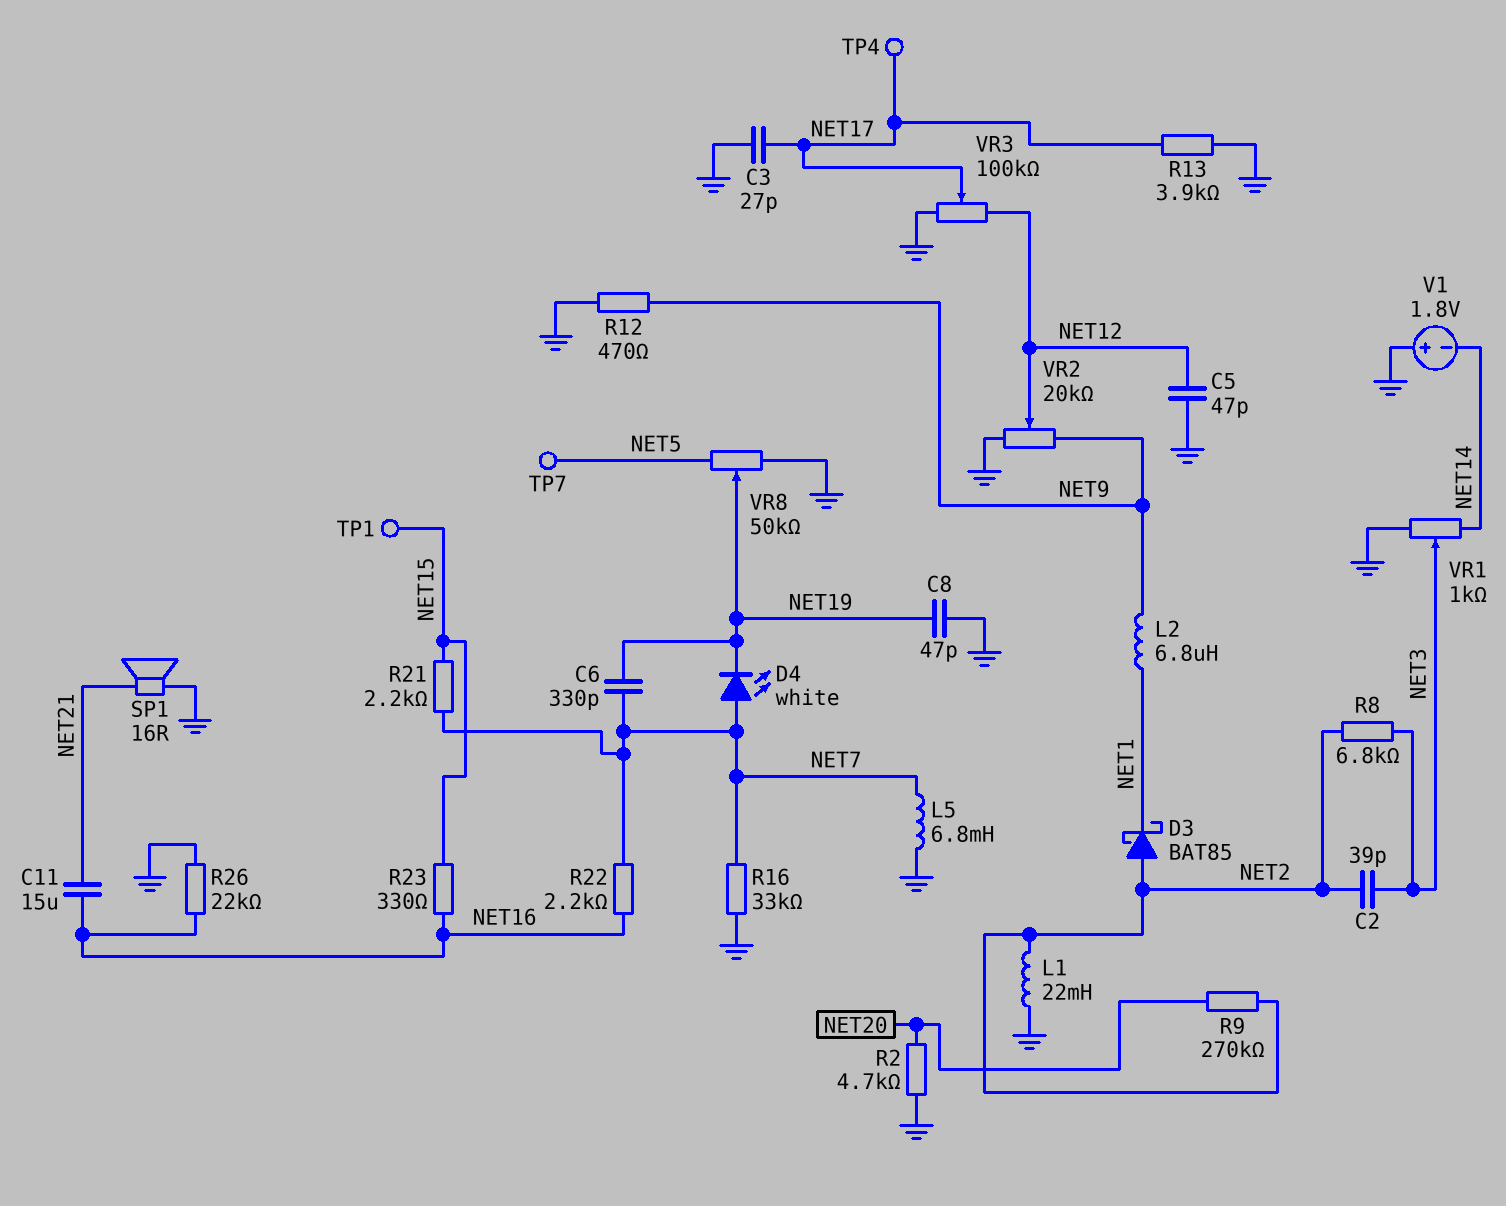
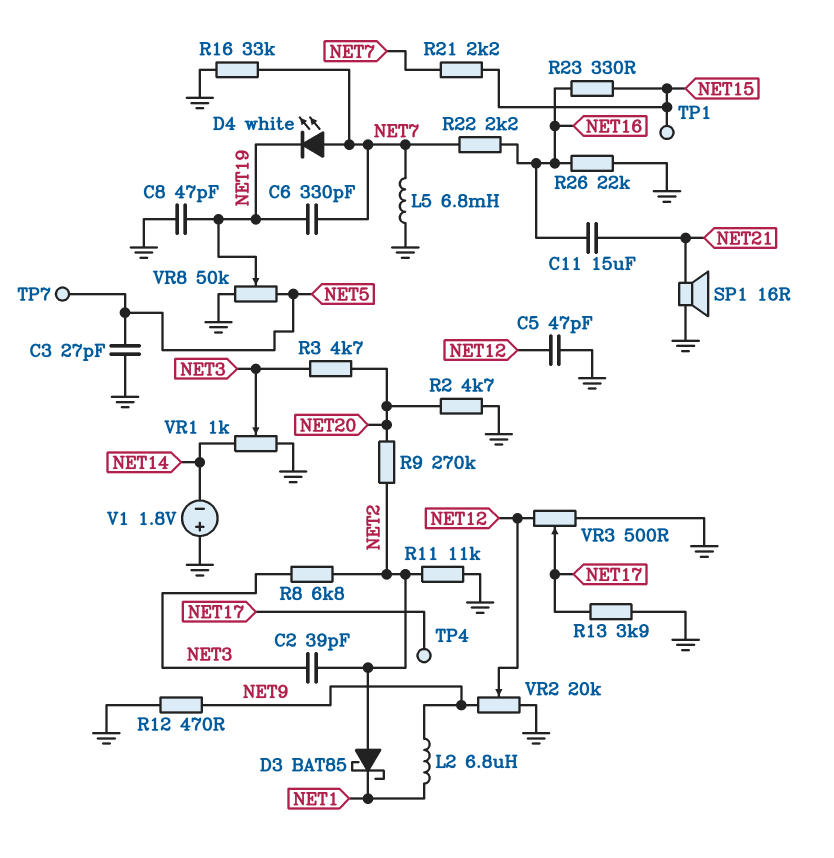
C3: 27pF (GND, NET17) -> 27pF (GND, NET5)
L1: 22mH (GND, NET2) -> none
R3: none -> 4.7k (NET3, NET20)
R11: none -> 11k (GND, NET2)
VR3: 100k (GND, NET12, wiper NET17) -> 500 (GND, NET12, wiper NET17)

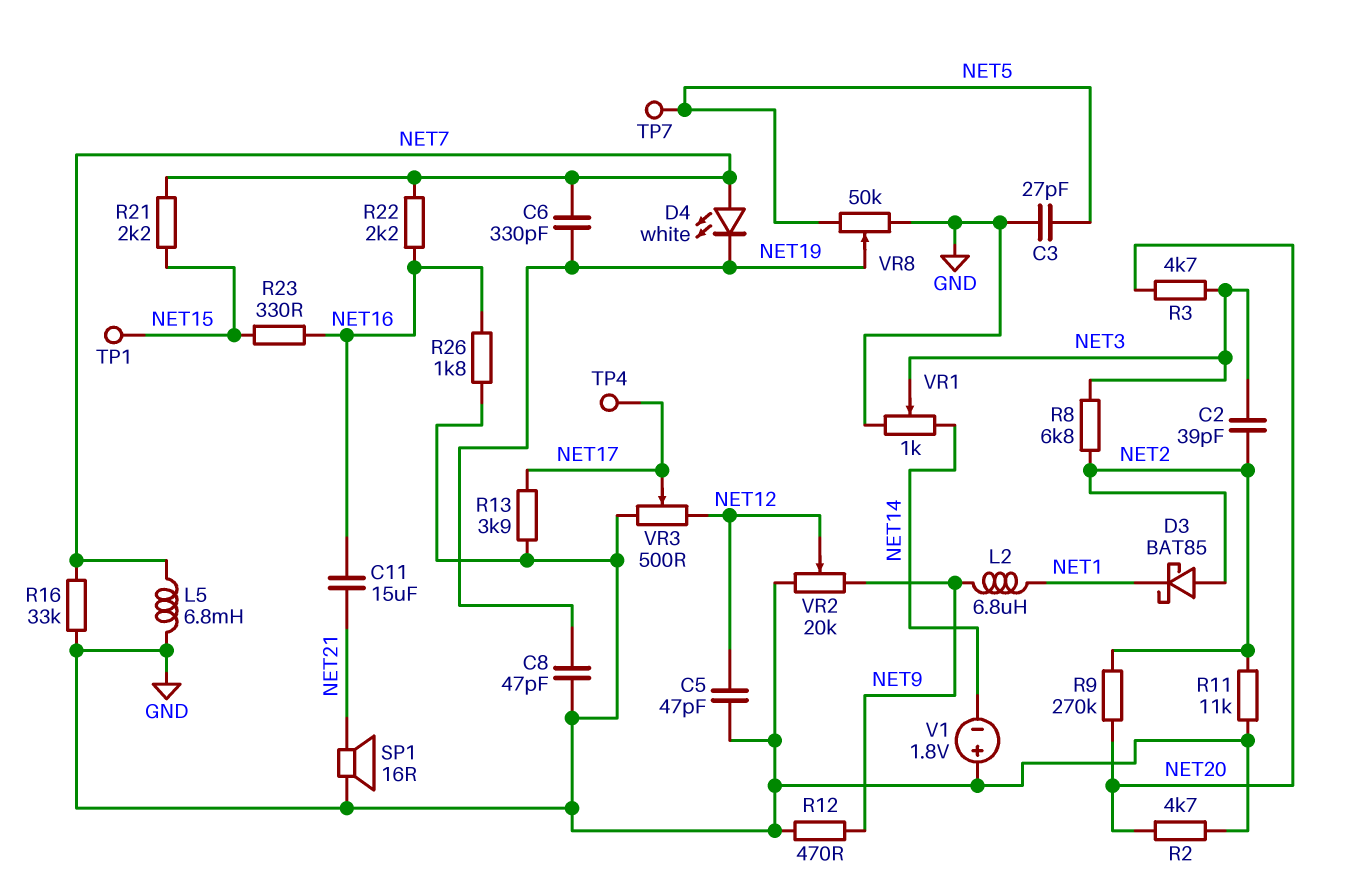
R26: 22k (GND, NET16) -> 1.8k (GND, NET16)

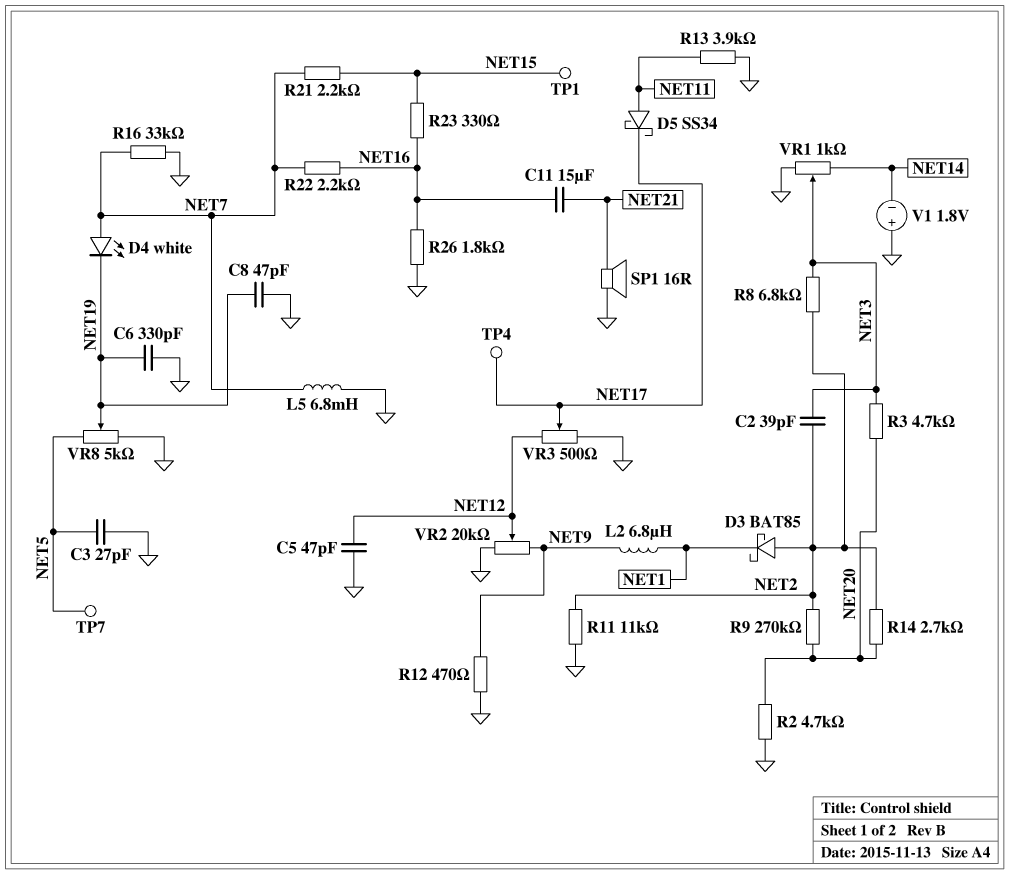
C6: 330pF (NET7, NET19) -> 330pF (GND, NET19)
D5: none -> schottky SS34 (A NET11, K NET17)
R13: 3.9k (GND, NET17) -> 3.9k (GND, NET11)
R14: none -> 2.7k (NET2, NET20)
VR8: 50k (GND, NET5, wiper NET19) -> 5k (GND, NET5, wiper NET19)

